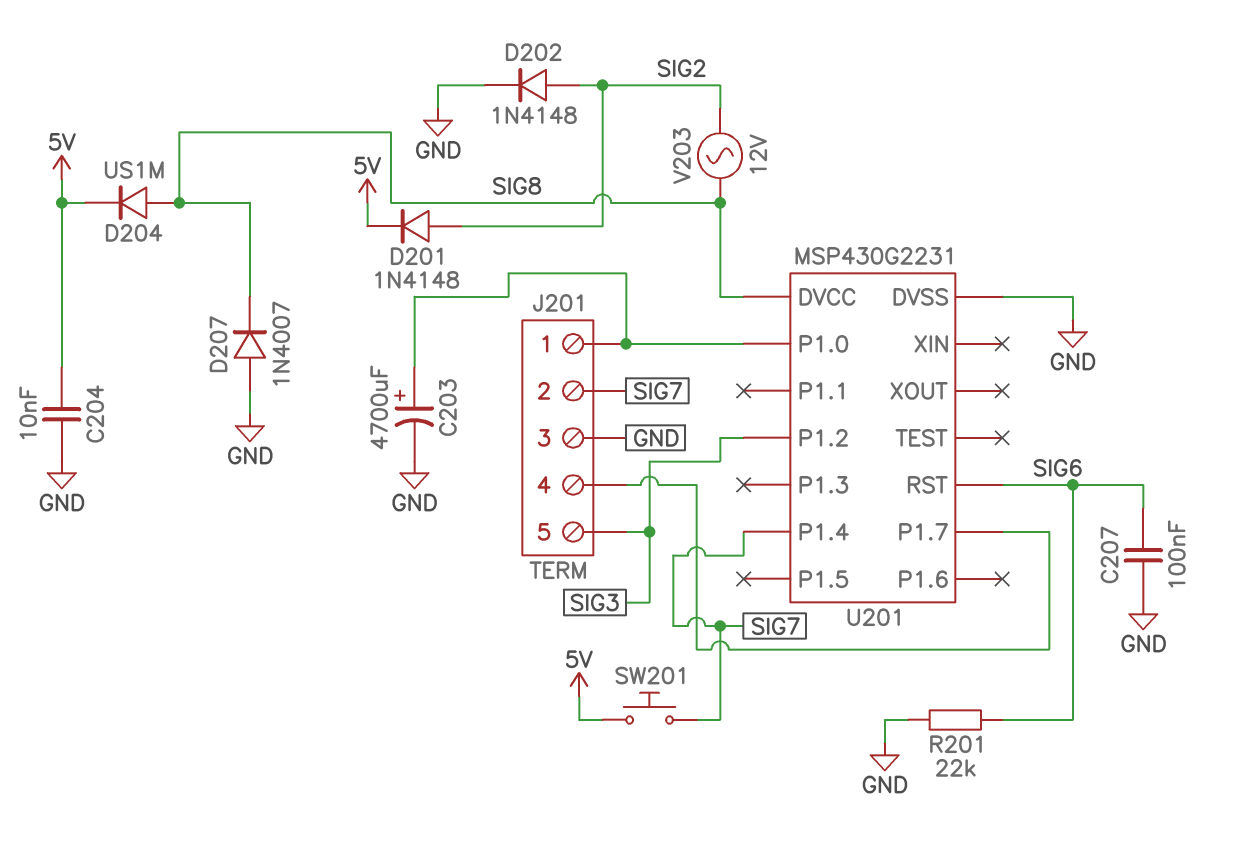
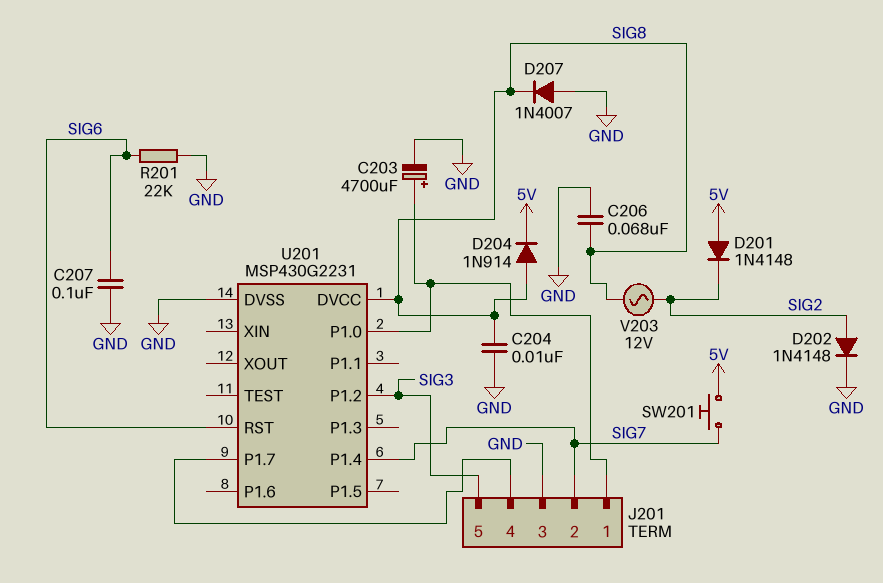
C204: 10nF (5V, GND) -> 10nF (GND, SIG8)
C206: none -> 68nF (GND, SIG8)
D201: diode 1N4148 (A SIG2, K 5V) -> diode 1N4148 (A 5V, K SIG2)
D204: diode US1M (A SIG8, K 5V) -> diode 1N914 (A SIG8, K 5V)

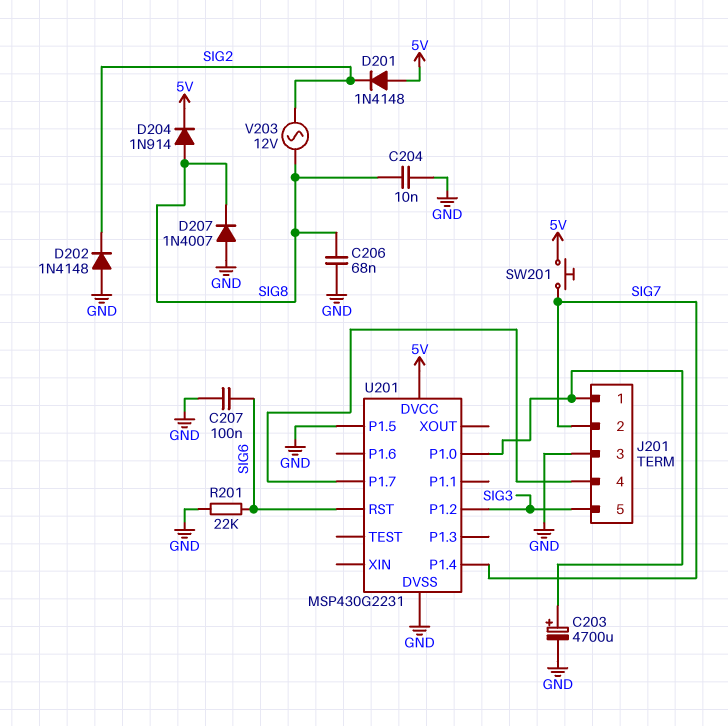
D202: diode 1N4148 (A SIG2, K GND) -> diode 1N4148 (A GND, K SIG2)
U201 pin DVCC: SIG8 -> 5V
U201 pin P1.5: none -> GND

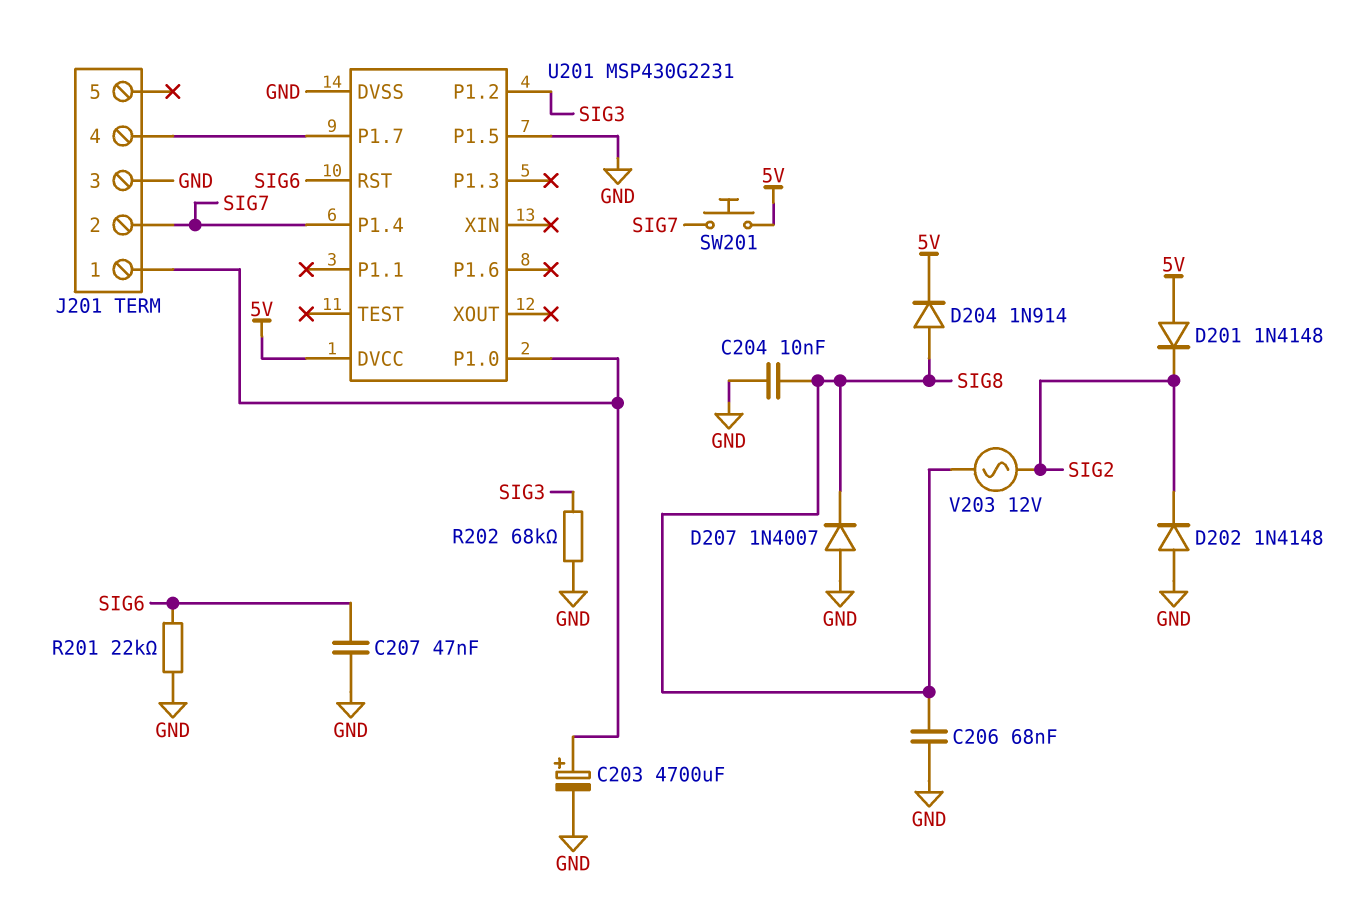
C207: 100nF (GND, SIG6) -> 47nF (GND, SIG6)
J201 pin 5: SIG3 -> none
R202: none -> 68k (GND, SIG3)

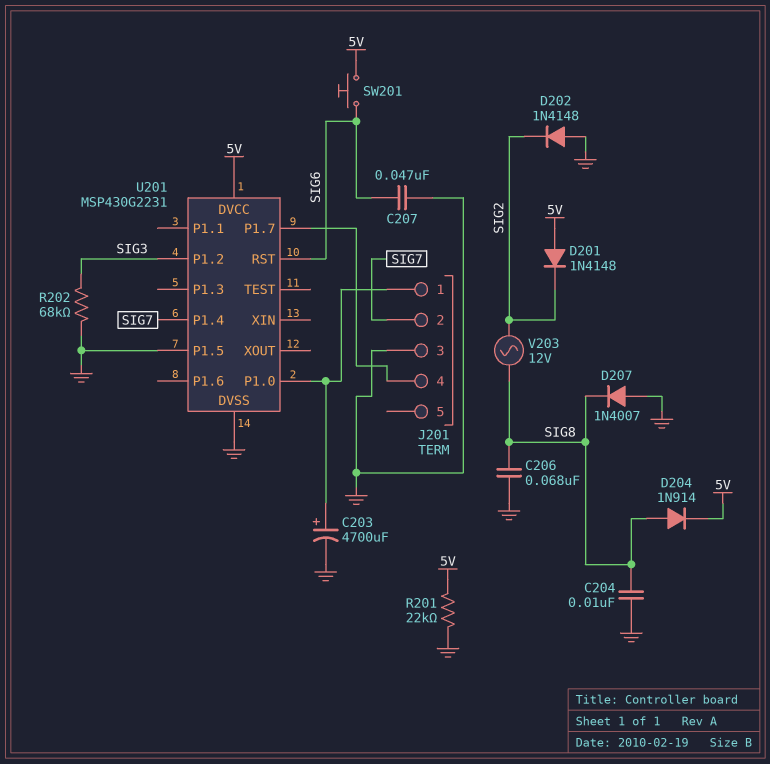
R201: 22k (GND, SIG6) -> 22k (5V, GND)
SW201: button (5V, SIG7) -> button (5V, SIG6)

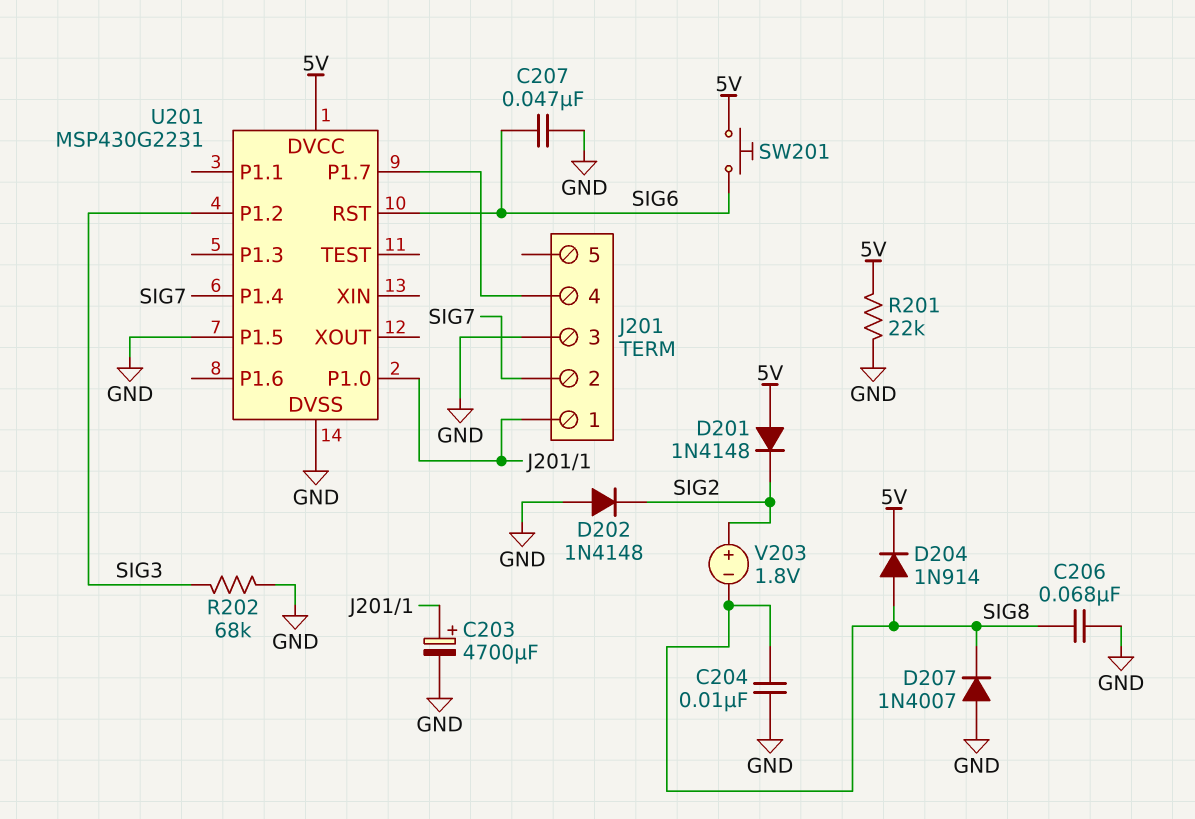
V203: AC 12V (SIG2, SIG8) -> 1.8V (plus SIG2, minus SIG8)

